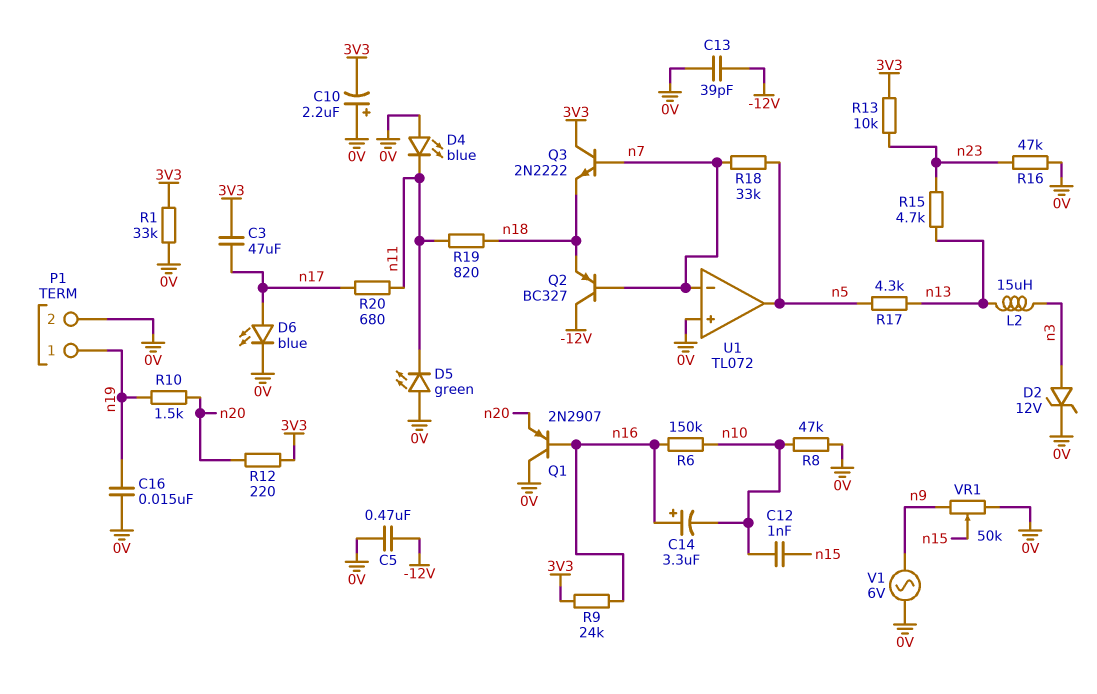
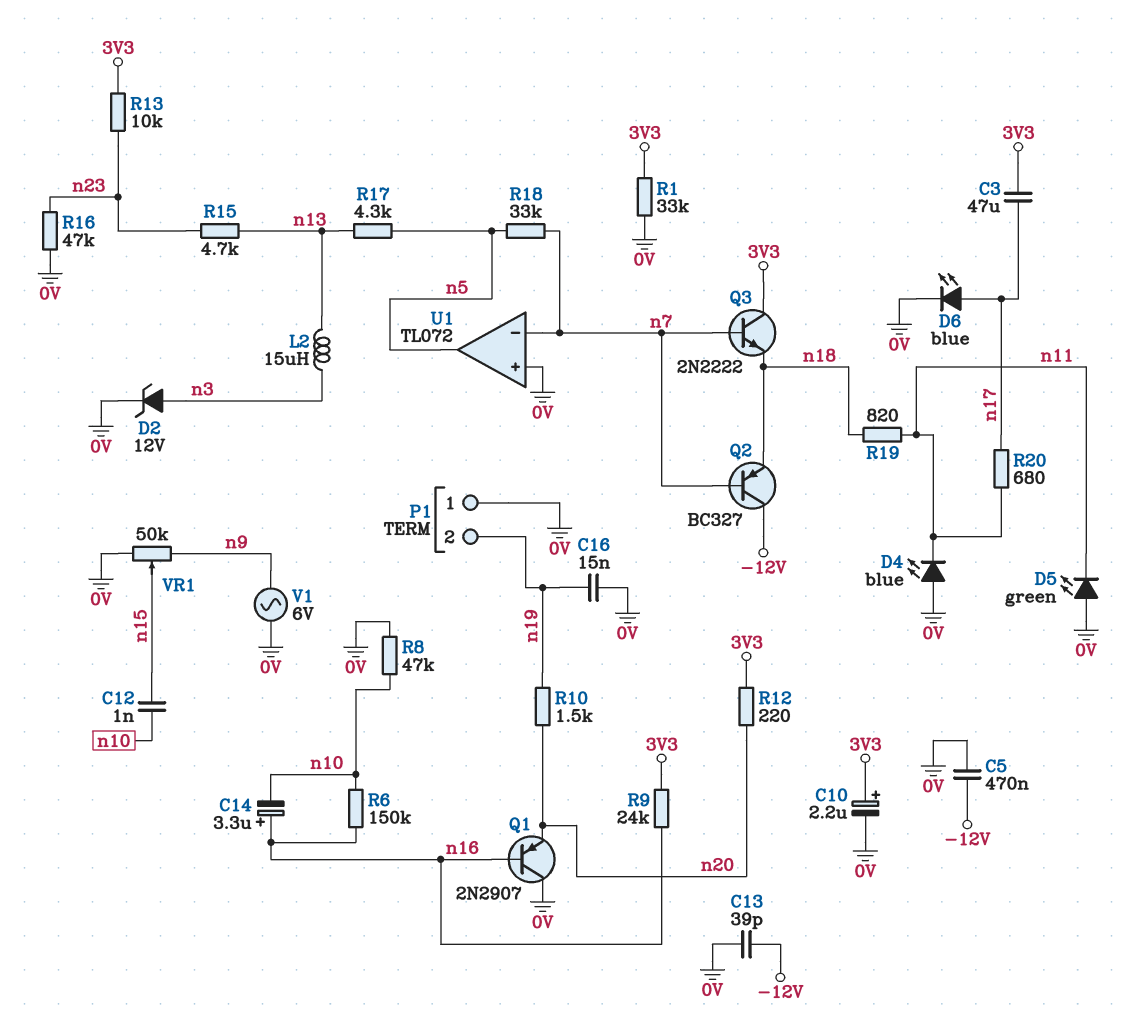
C10: 2.2uF (plus 0V, minus 3V3) -> 2.2uF (plus 3V3, minus 0V)
P1 pin 1: n19 -> 0V
P1 pin 2: 0V -> n19

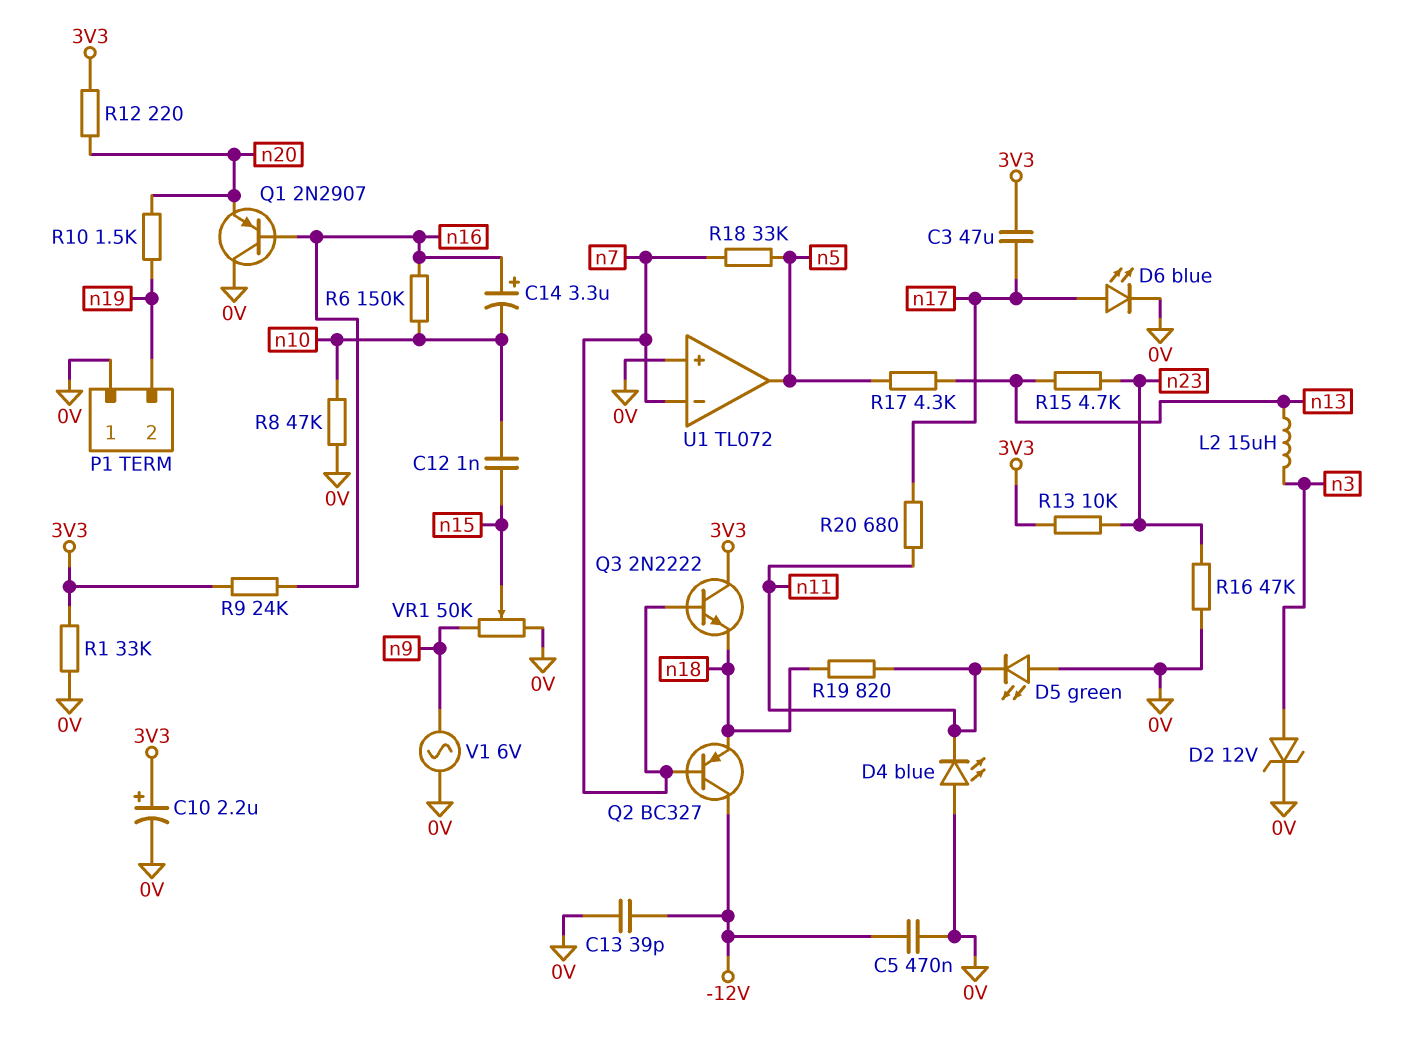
C16: 15nF (0V, n19) -> none

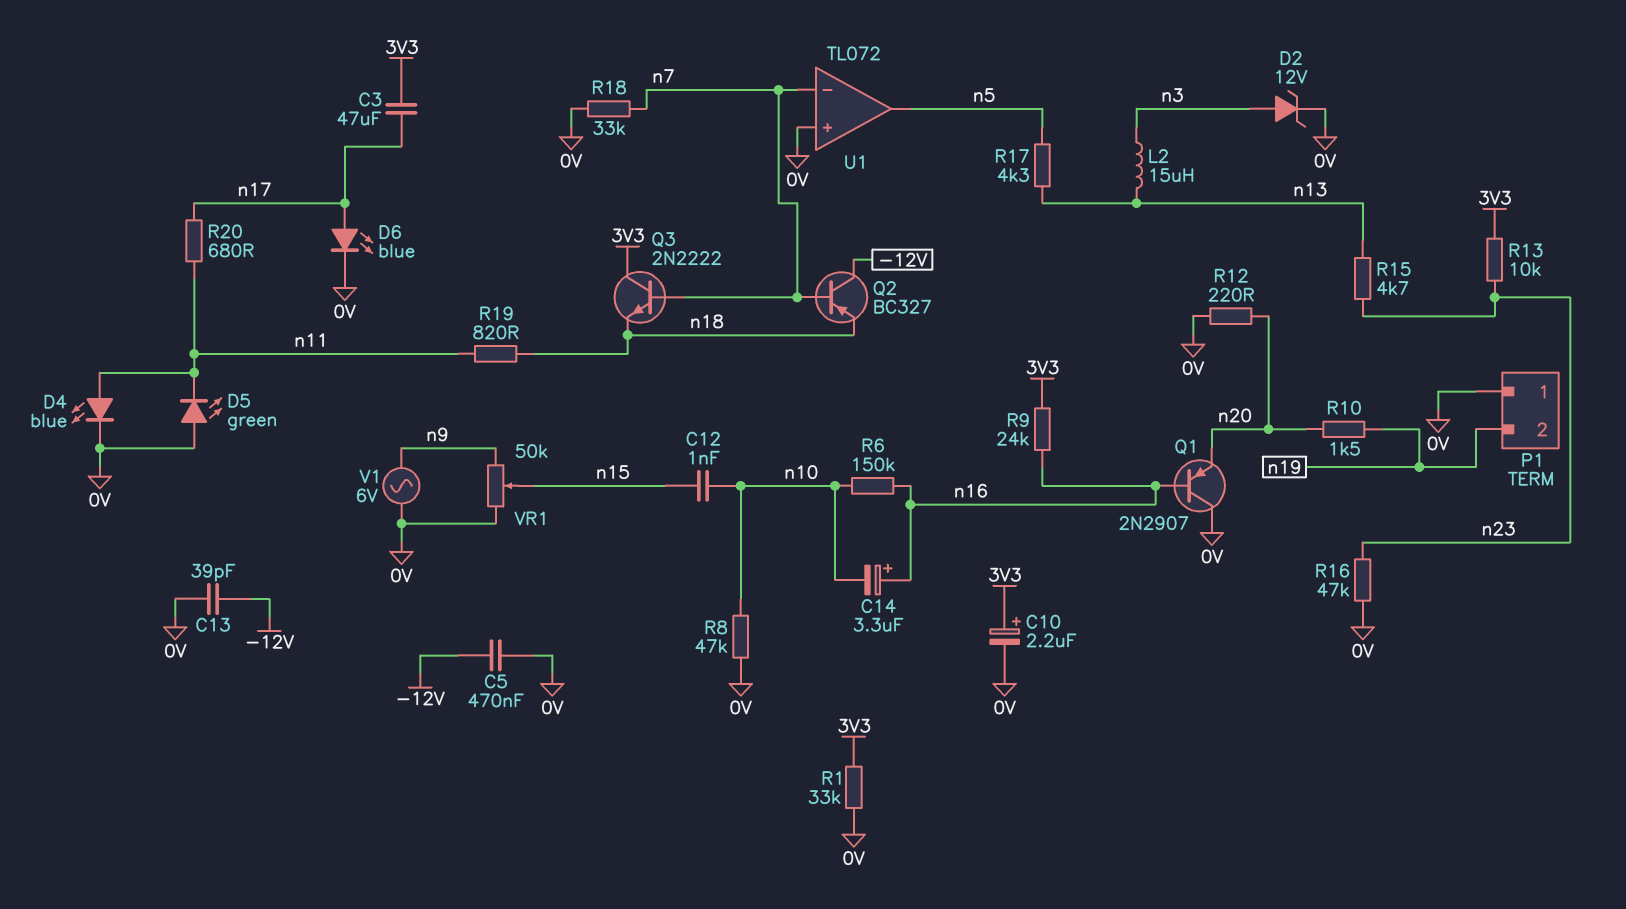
D4: LED blue (A 0V, K n11) -> LED blue (A n11, K 0V)
R12: 220 (3V3, n20) -> 220 (0V, n20)
R18: 33k (n5, n7) -> 33k (0V, n7)

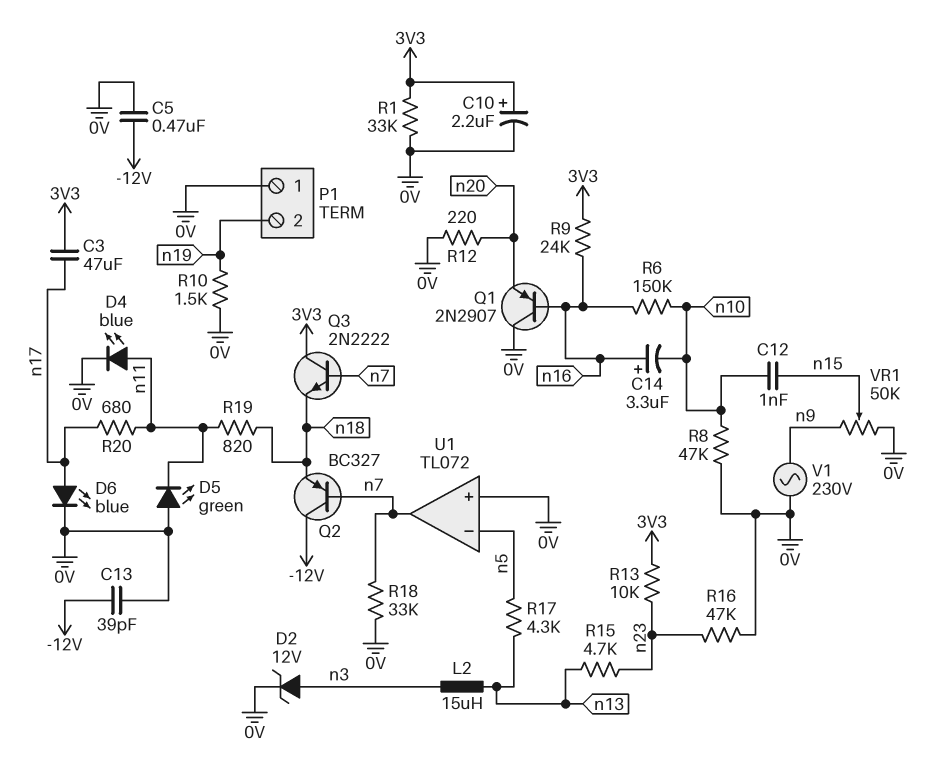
R10: 1.5k (n19, n20) -> 1.5k (0V, n19)
U1 pin in-: n7 -> n5
U1 pin out: n5 -> n7
V1: AC 6V (0V, n9) -> AC 230V (0V, n9)

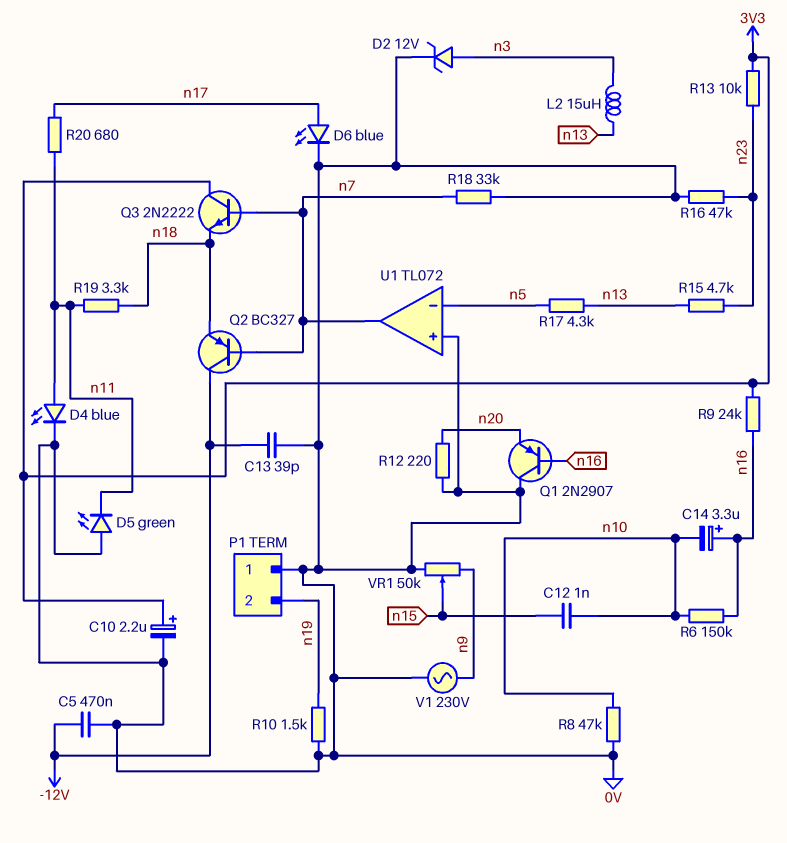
C3: 47uF (3V3, n17) -> none
R1: 33k (0V, 3V3) -> none
R19: 820 (n11, n18) -> 3.3k (n11, n18)

